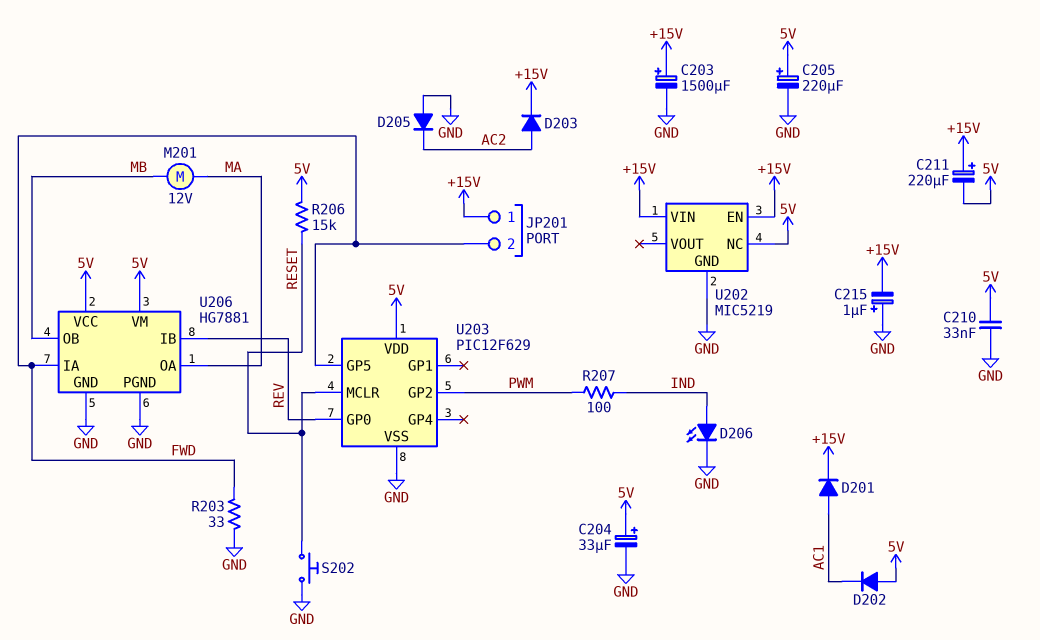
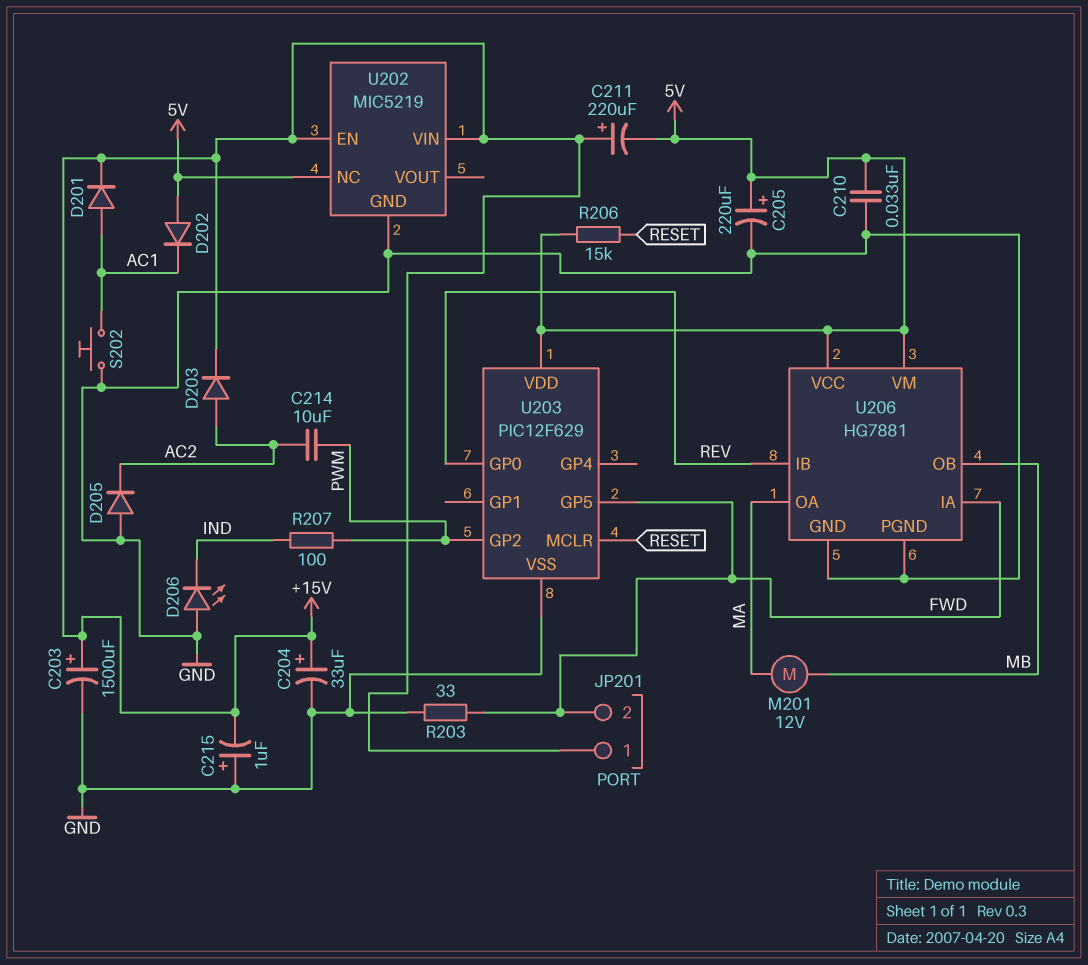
C204: 33uF (plus 5V, minus GND) -> 33uF (plus +15V, minus GND)
C214: none -> 10uF (AC2, PWM)
D206: LED (A IND, K GND) -> LED (A GND, K IND)
S202: button (GND, RESET) -> button (AC1, GND)

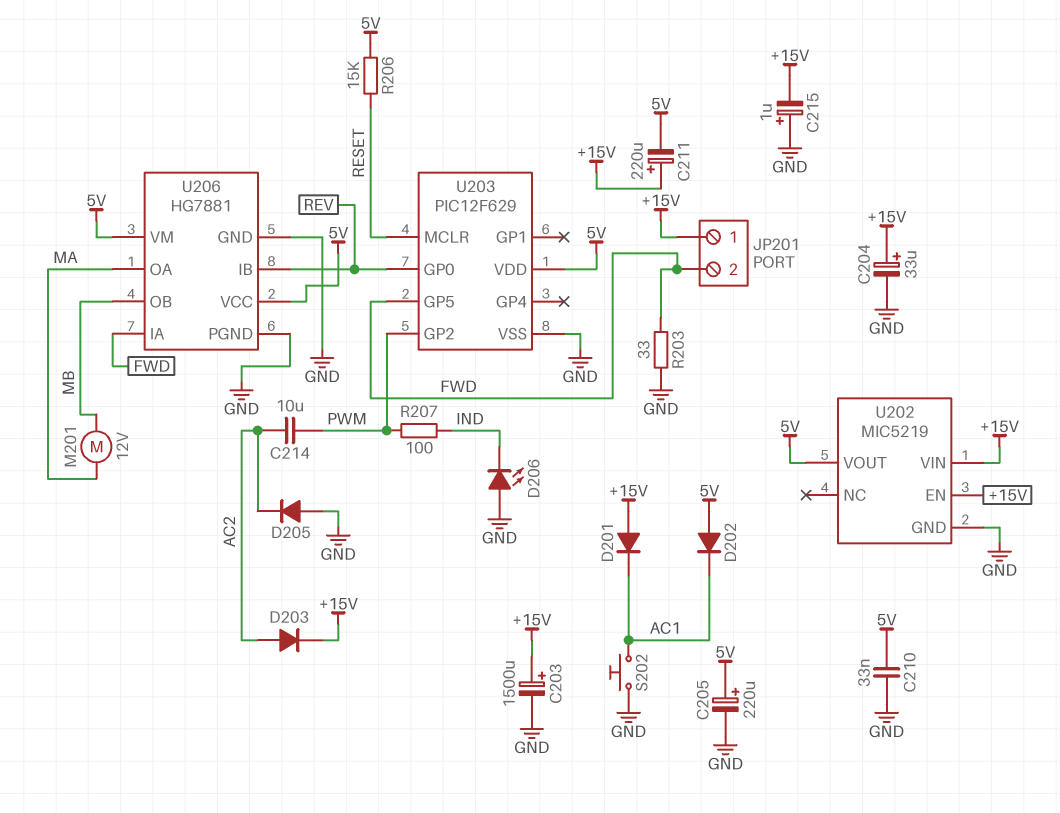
D201: diode (A AC1, K +15V) -> diode (A +15V, K AC1)
U202 pin NC: 5V -> none
U202 pin VOUT: none -> 5V

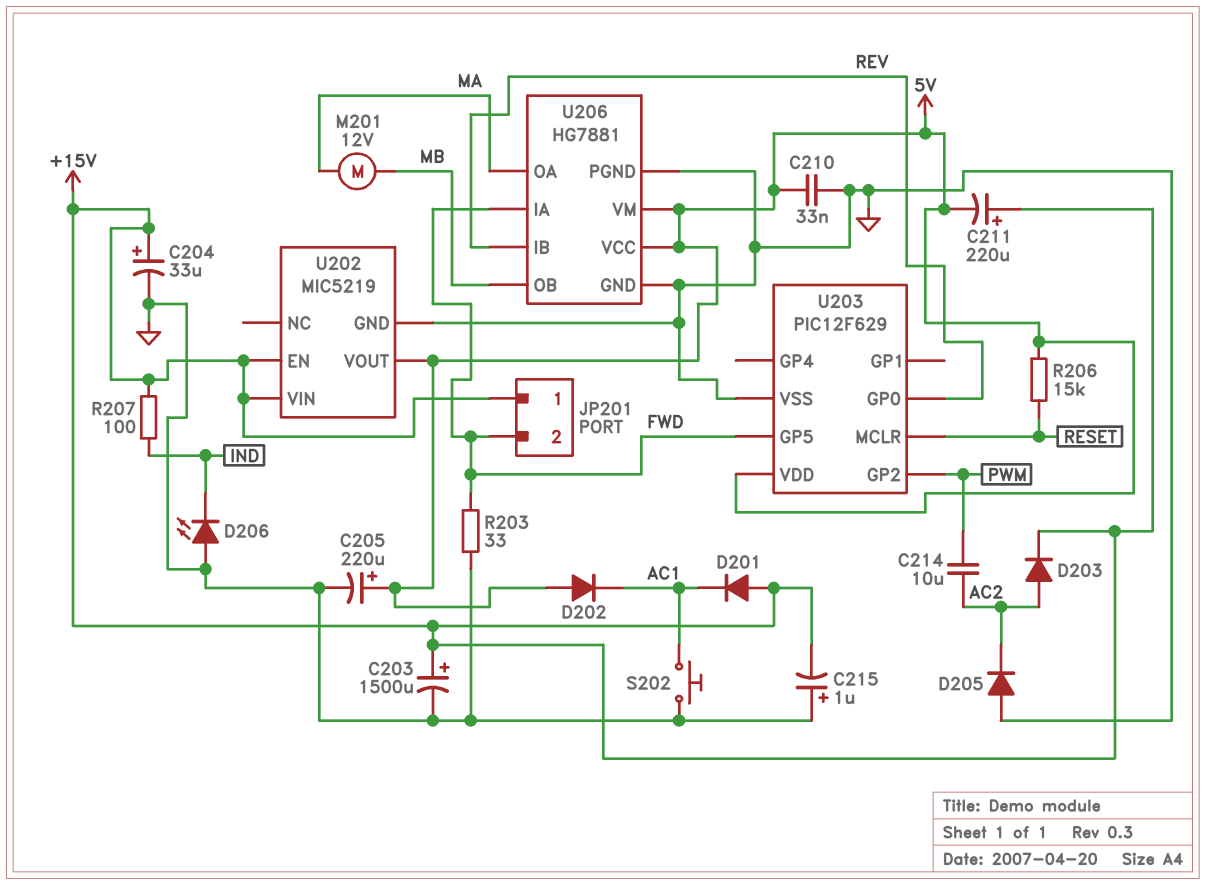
R207: 100 (IND, PWM) -> 100 (+15V, IND)

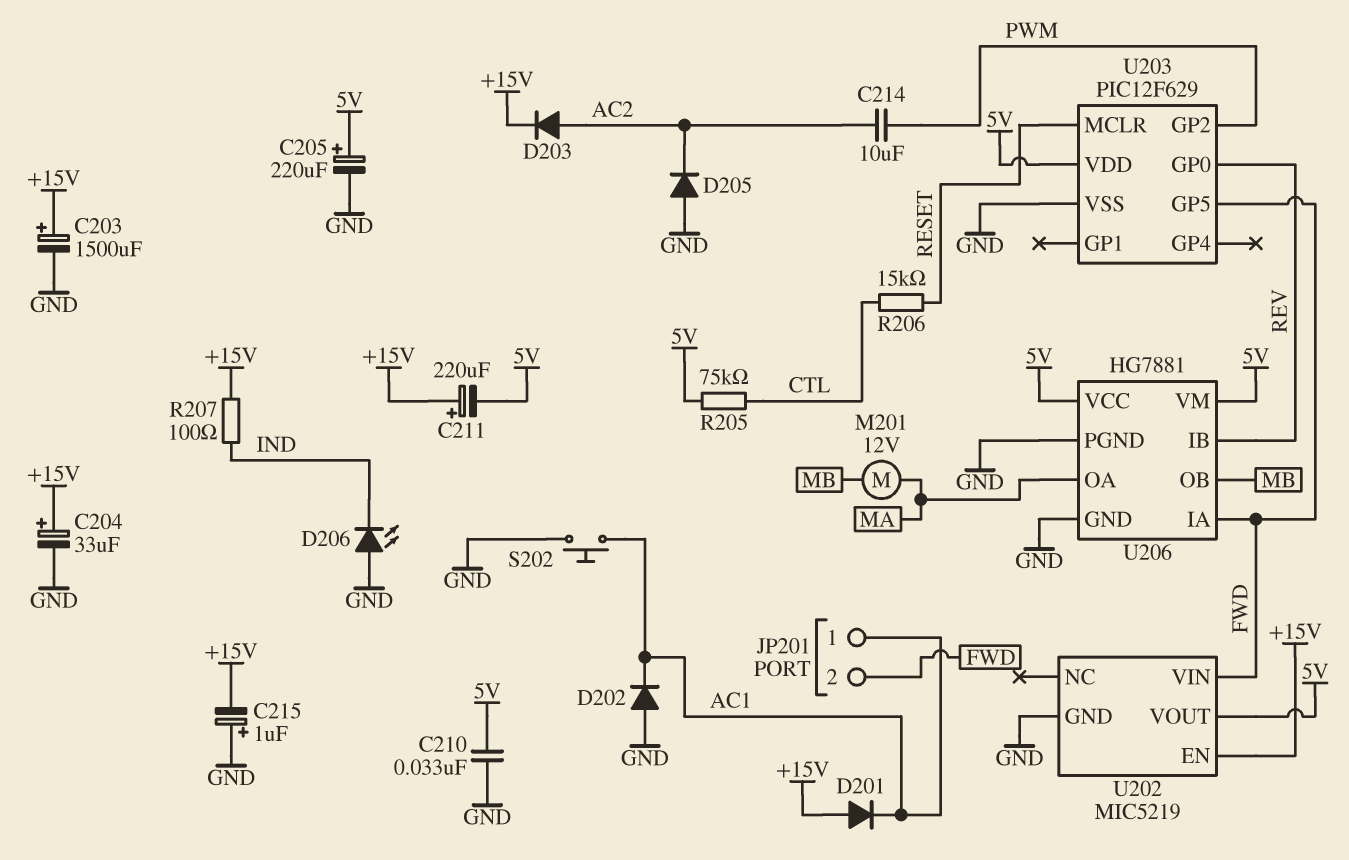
D202: diode (A 5V, K AC1) -> diode (A GND, K AC1)
JP201 pin 1: +15V -> AC1
R203: 33 (FWD, GND) -> none
R205: none -> 75k (5V, CTL)
R206: 15k (5V, RESET) -> 15k (CTL, RESET)
U202 pin VIN: +15V -> FWD

